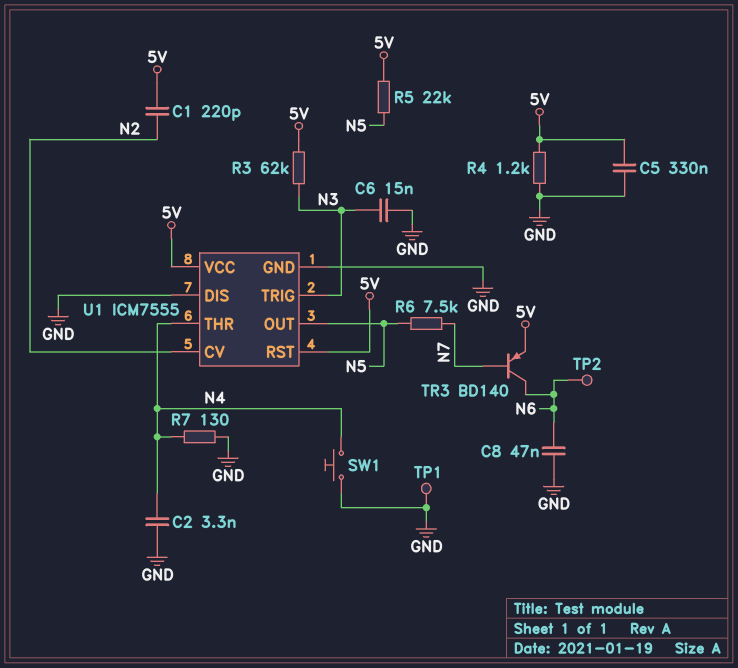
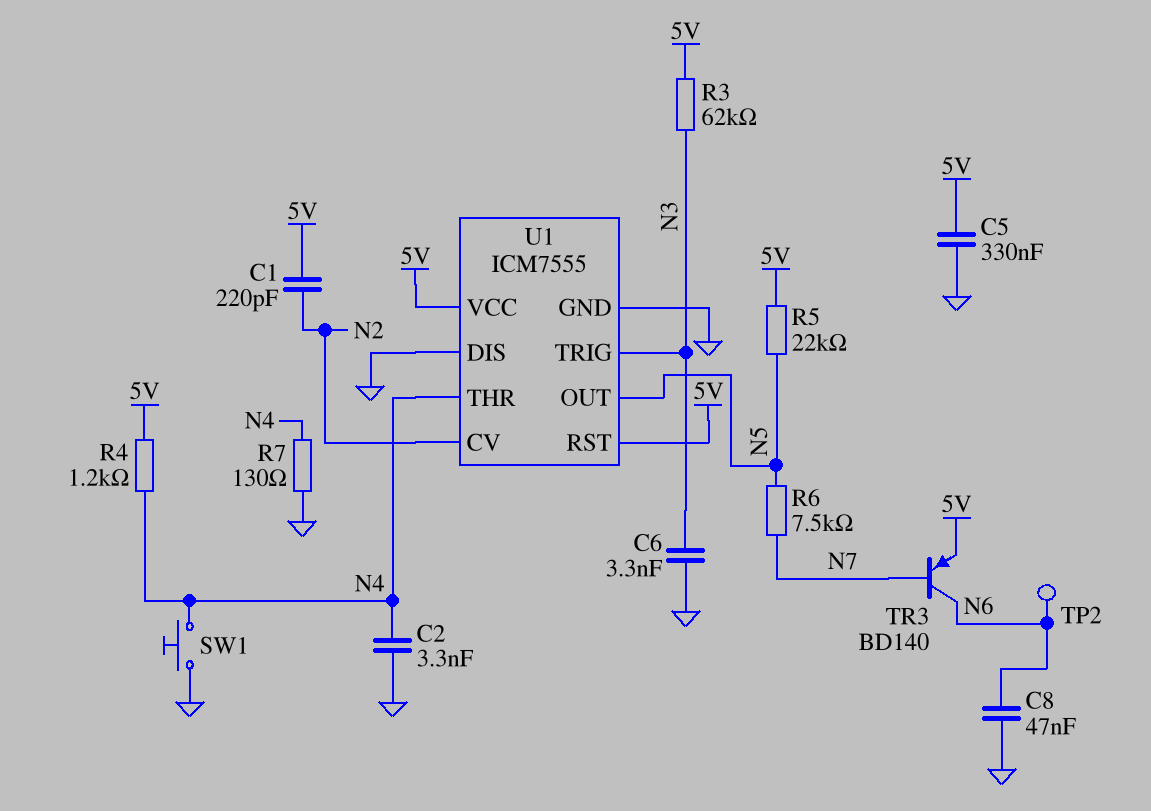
C6: 15nF (GND, N3) -> 3.3nF (GND, N3)
R4: 1.2k (5V, GND) -> 1.2k (5V, N4)
TP1: test point (GND) -> none

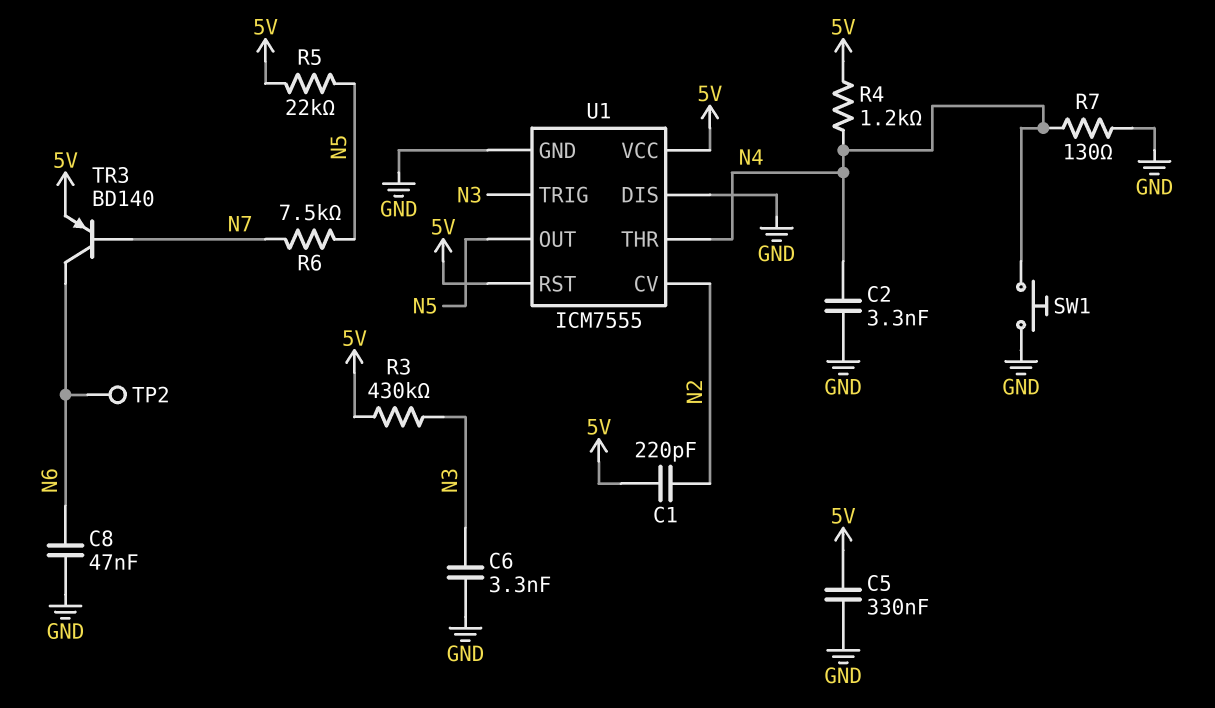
R3: 62k (5V, N3) -> 430k (5V, N3)

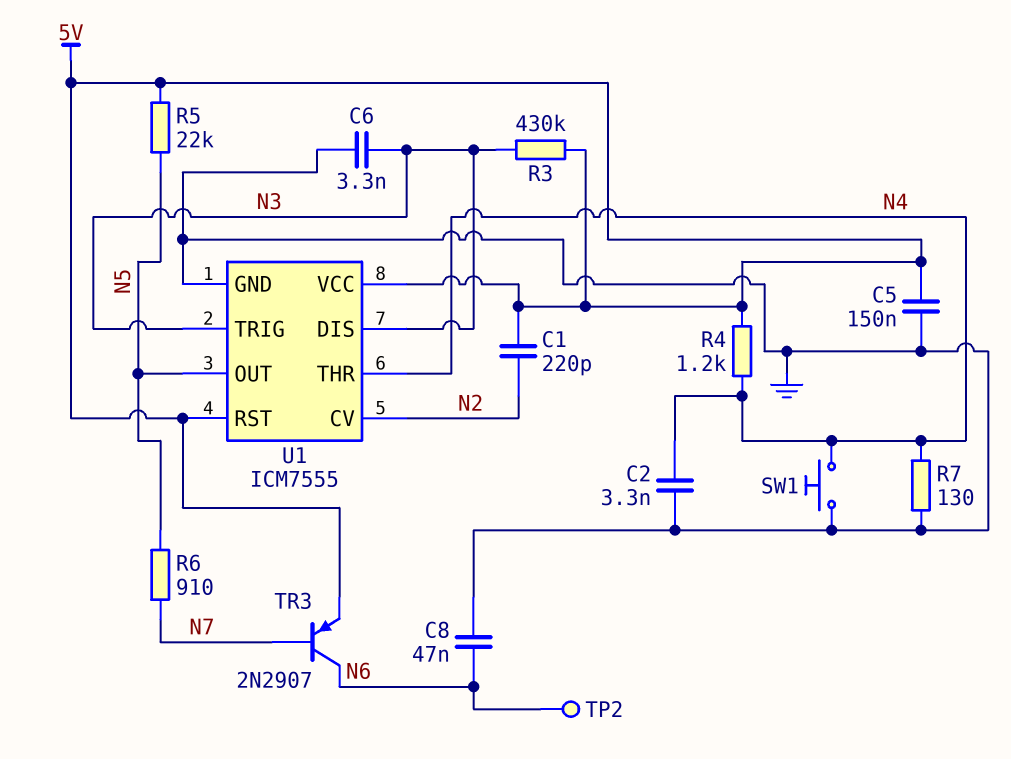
C5: 330nF (5V, GND) -> 150nF (5V, GND)
R6: 7.5k (N5, N7) -> 910 (N5, N7)
TR3: PNP BD140 (B N7, C N6, E 5V) -> PNP 2N2907 (B N7, C N6, E 5V)
U1 pin DIS: GND -> N3

